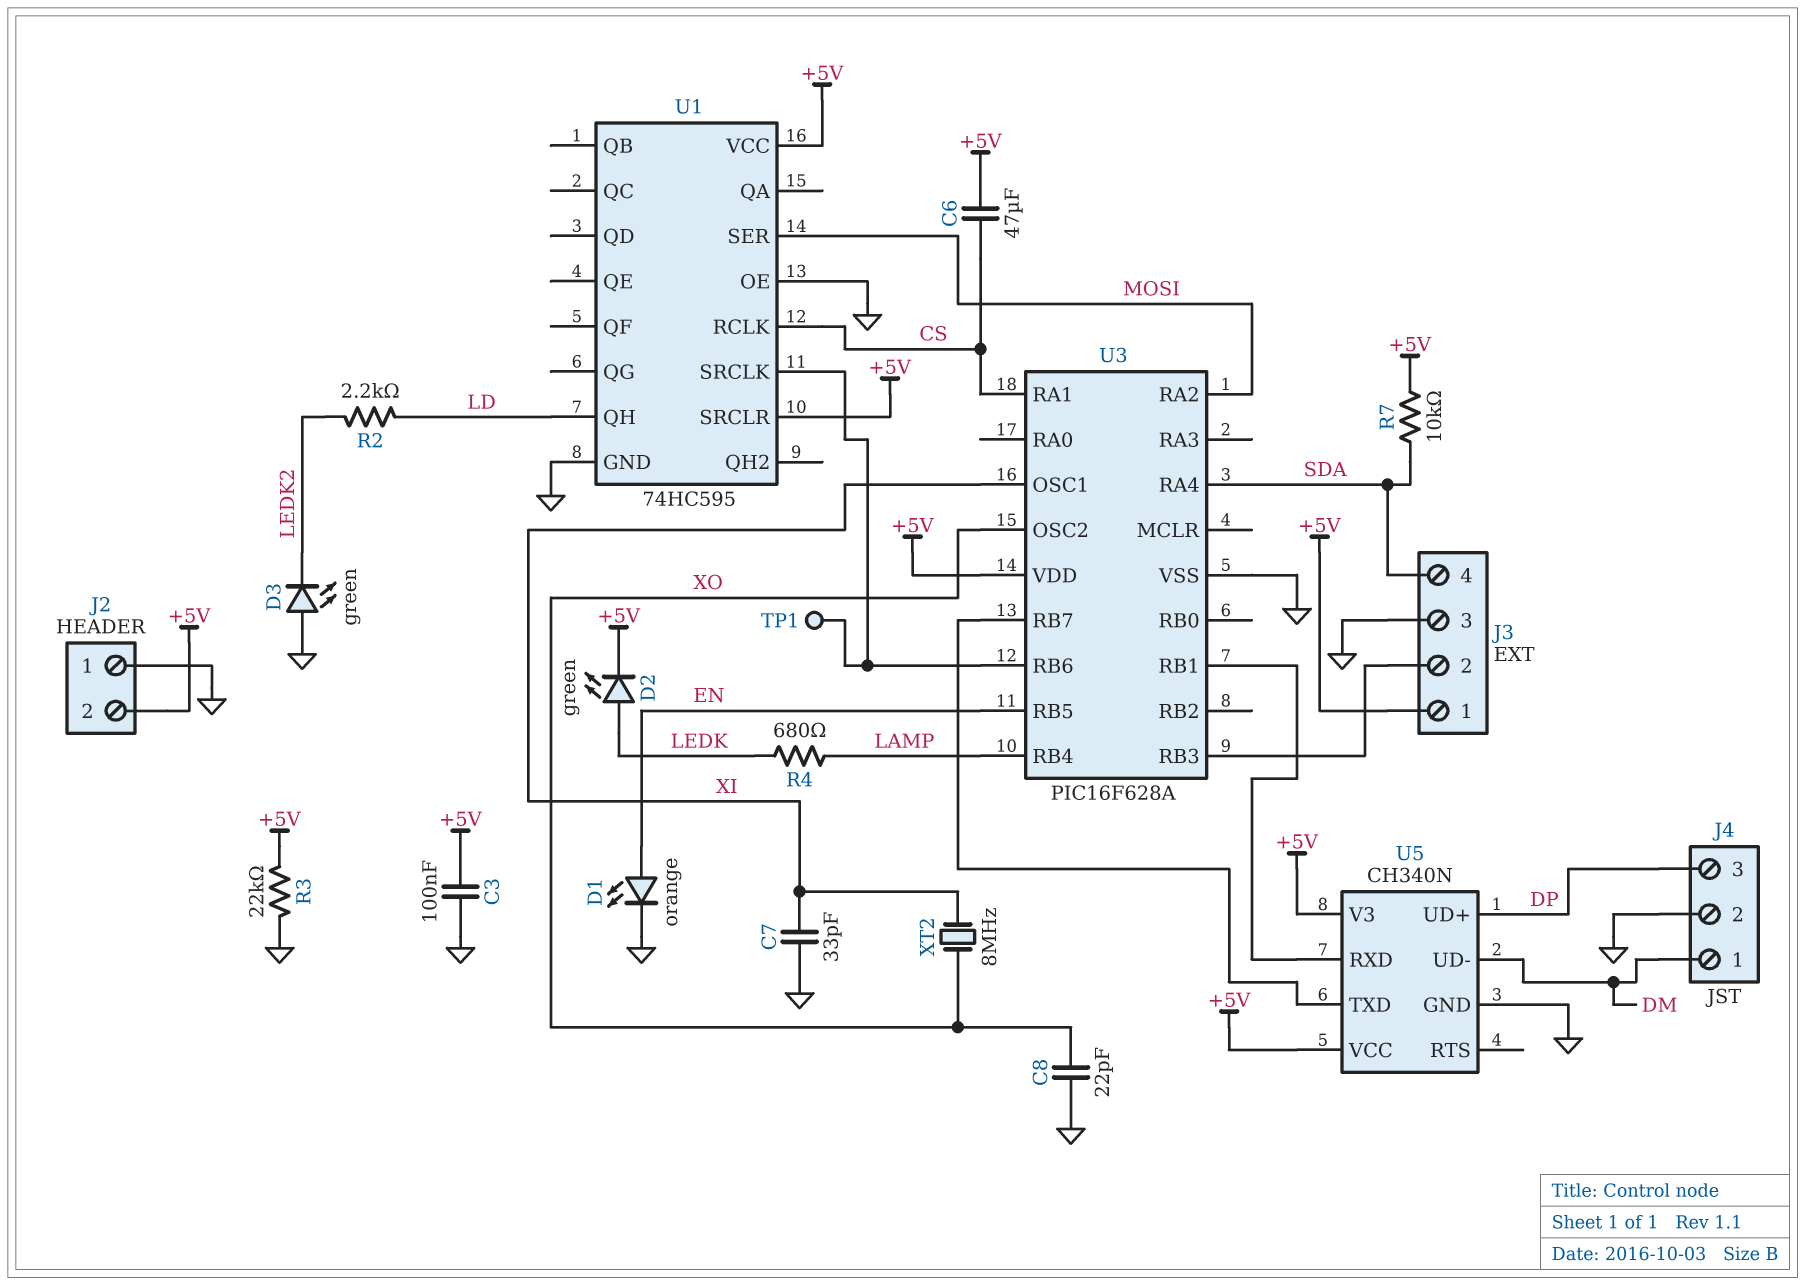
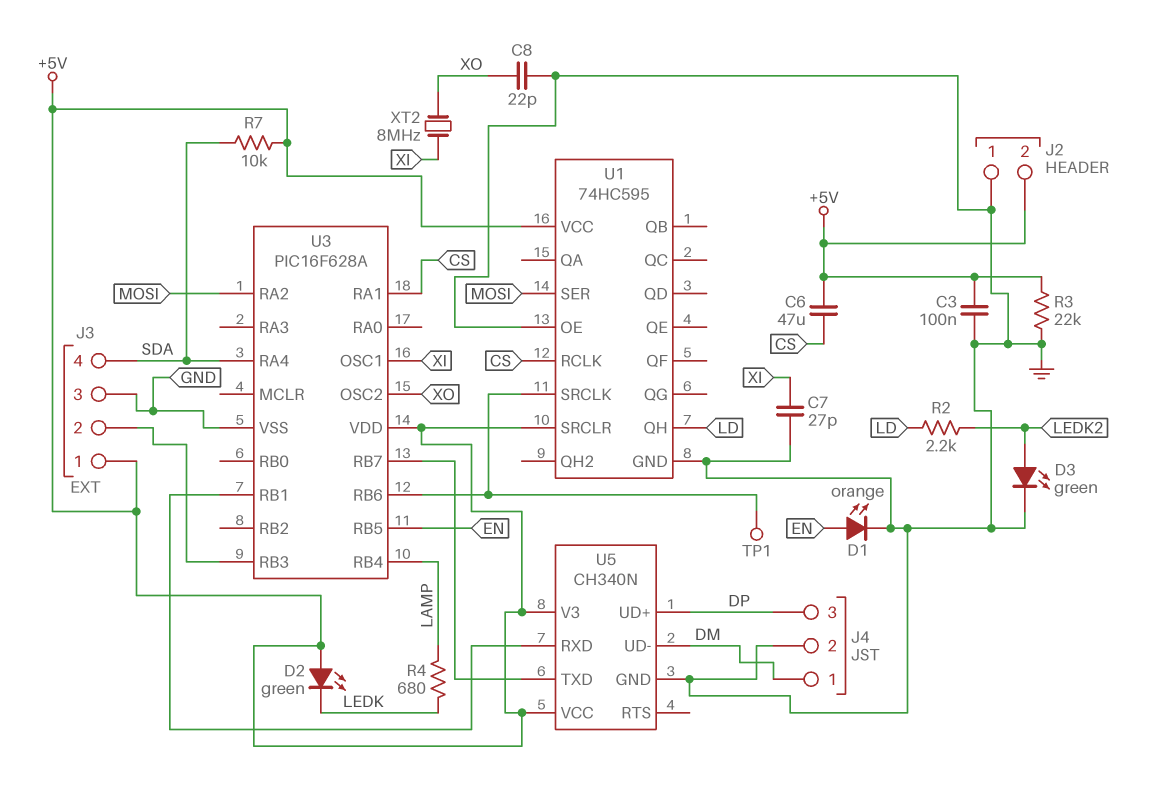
C7: 33pF (GND, XI) -> 27pF (GND, XI)
D2: LED green (A LEDK, K +5V) -> LED green (A +5V, K LEDK)
D3: LED green (A GND, K LEDK2) -> LED green (A LEDK2, K GND)

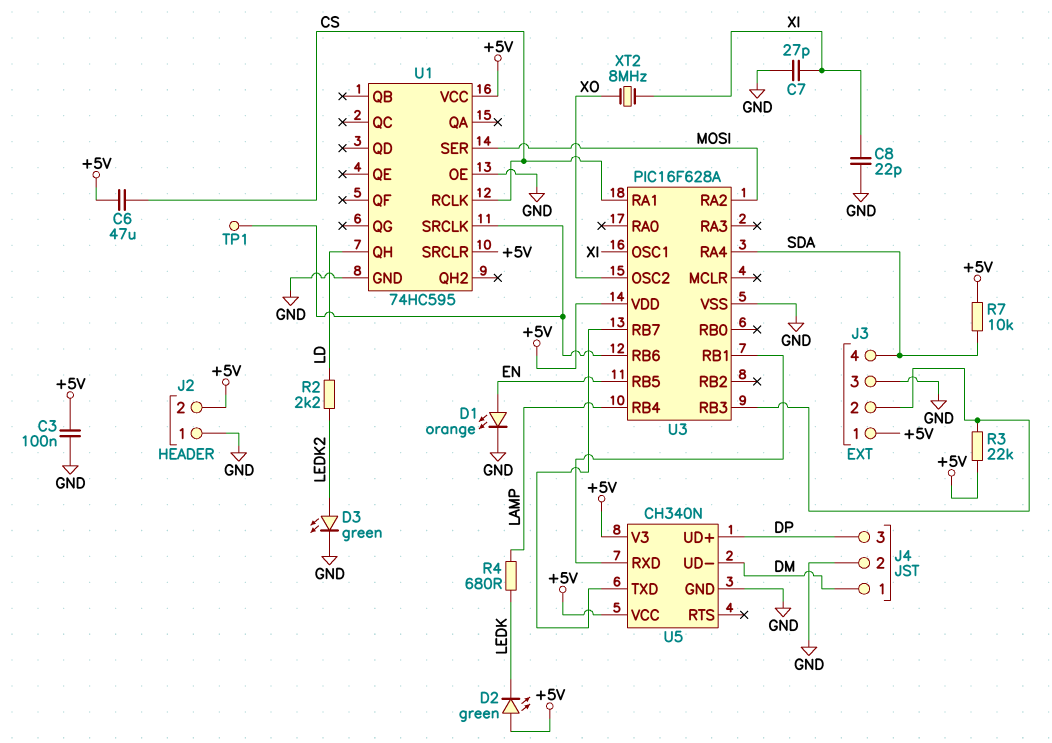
C8: 22pF (GND, XO) -> 22pF (GND, XI)
R3: 22k (+5V, GND) -> 22k (+5V, J3/2)

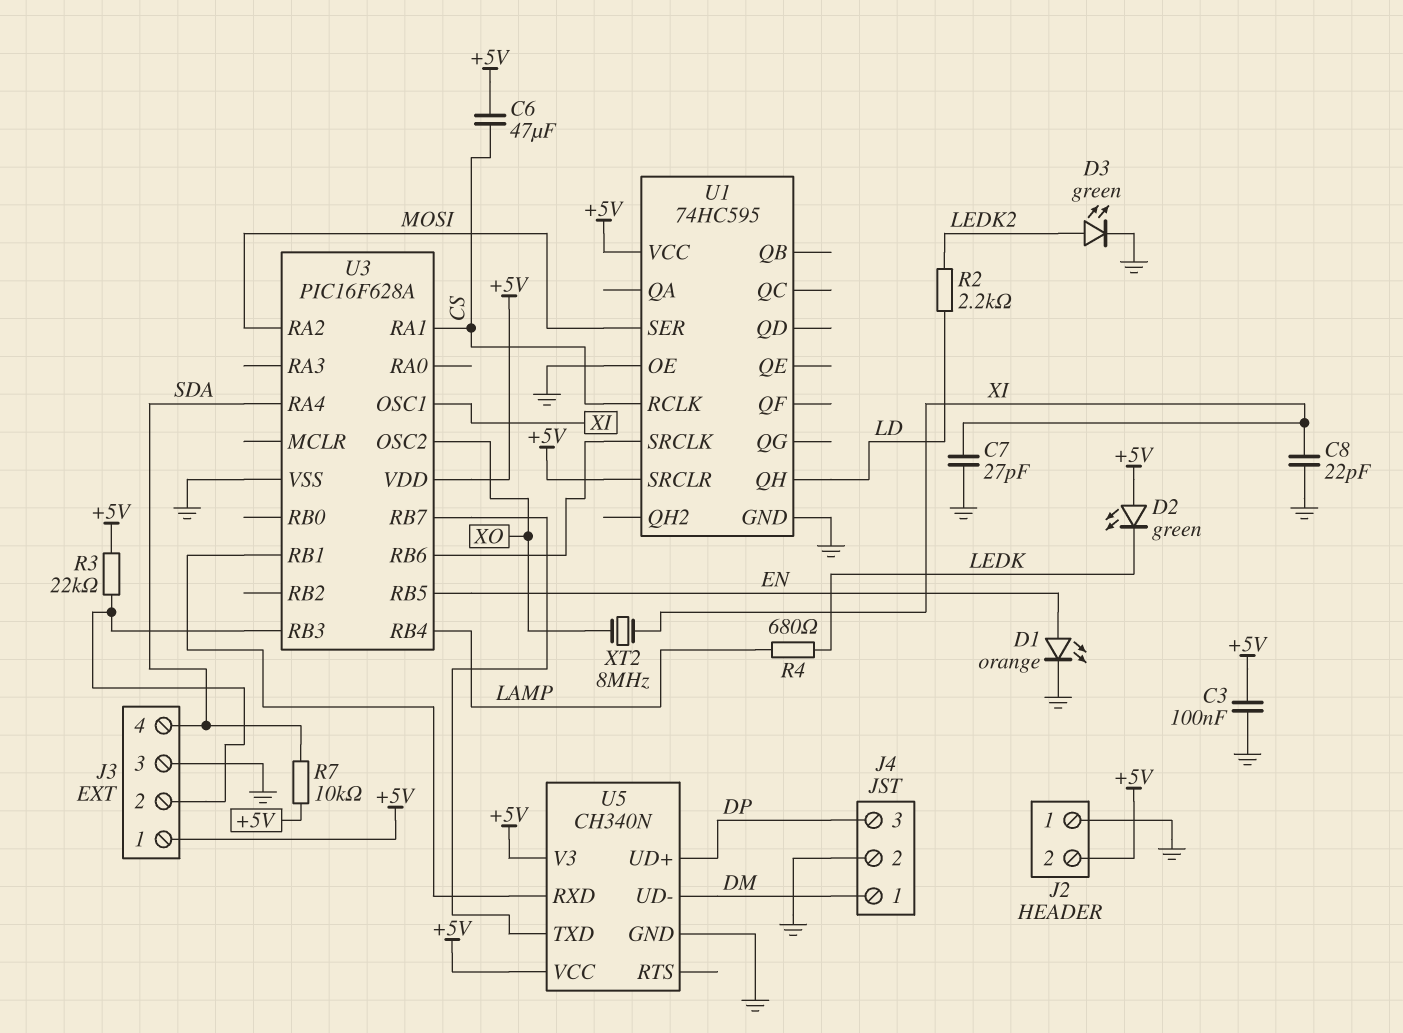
TP1: test point (U1/SRCLK) -> none

